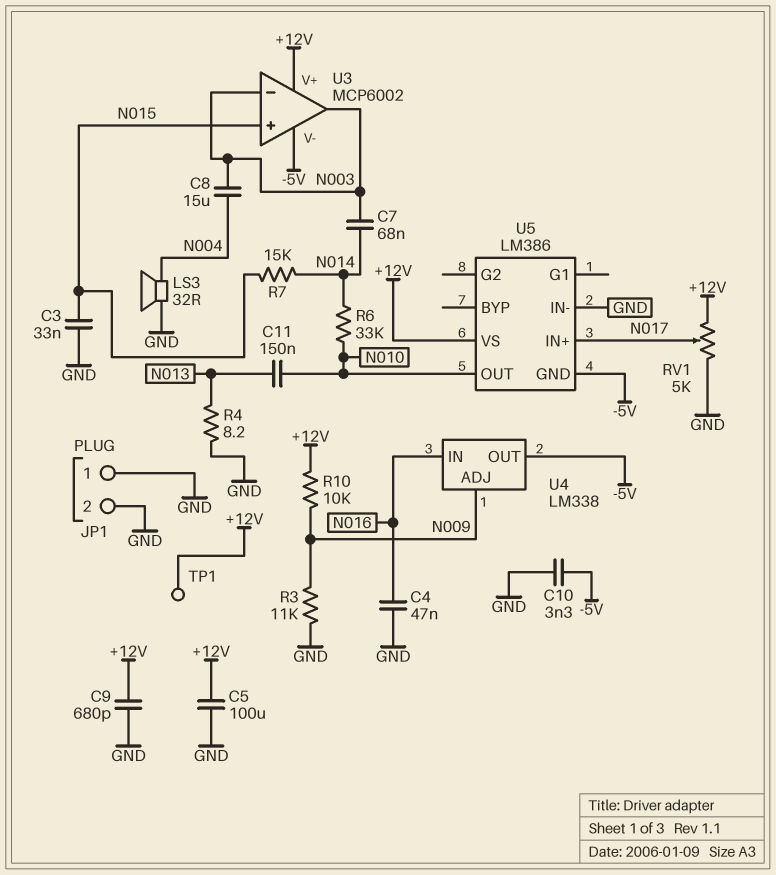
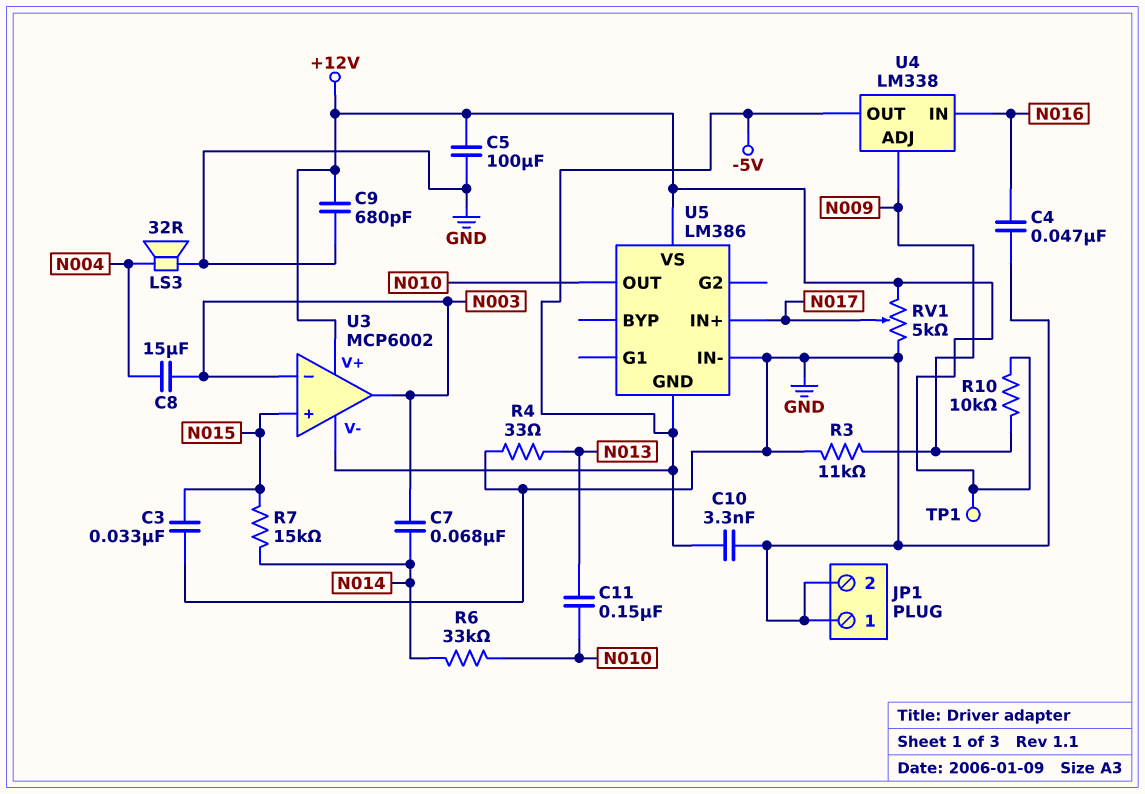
R4: 8.2 (GND, N013) -> 33 (GND, N013)

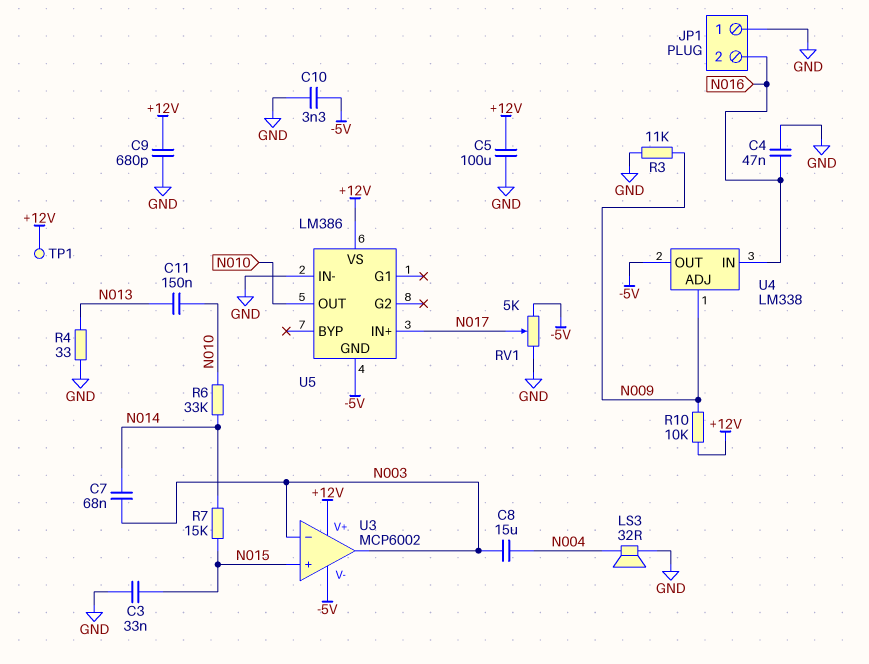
JP1 pin 2: GND -> N016
RV1: 5k (+12V, GND, wiper N017) -> 5k (-5V, GND, wiper N017)

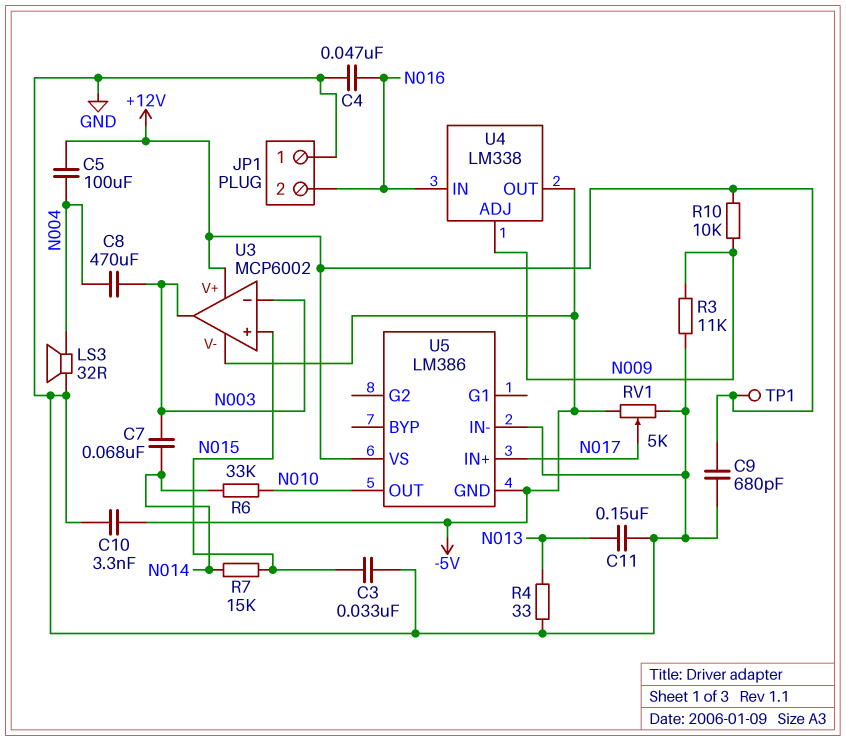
C5: 100uF (+12V, GND) -> 100uF (+12V, N004)
C8: 15uF (N003, N004) -> 470uF (N003, N004)
C11: 150nF (N010, N013) -> 150nF (GND, N013)

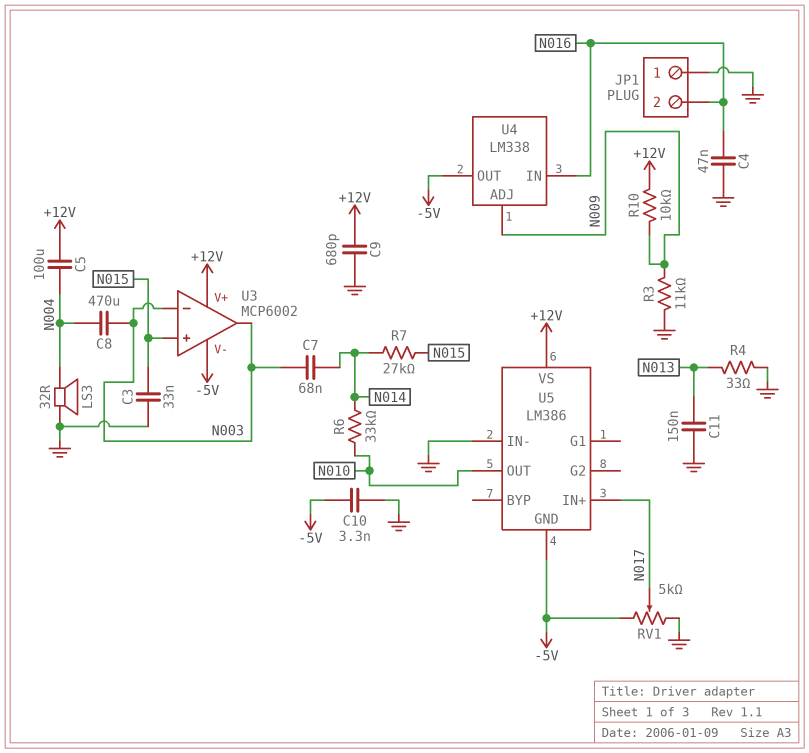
R7: 15k (N014, N015) -> 27k (N014, N015)
TP1: test point (+12V) -> none

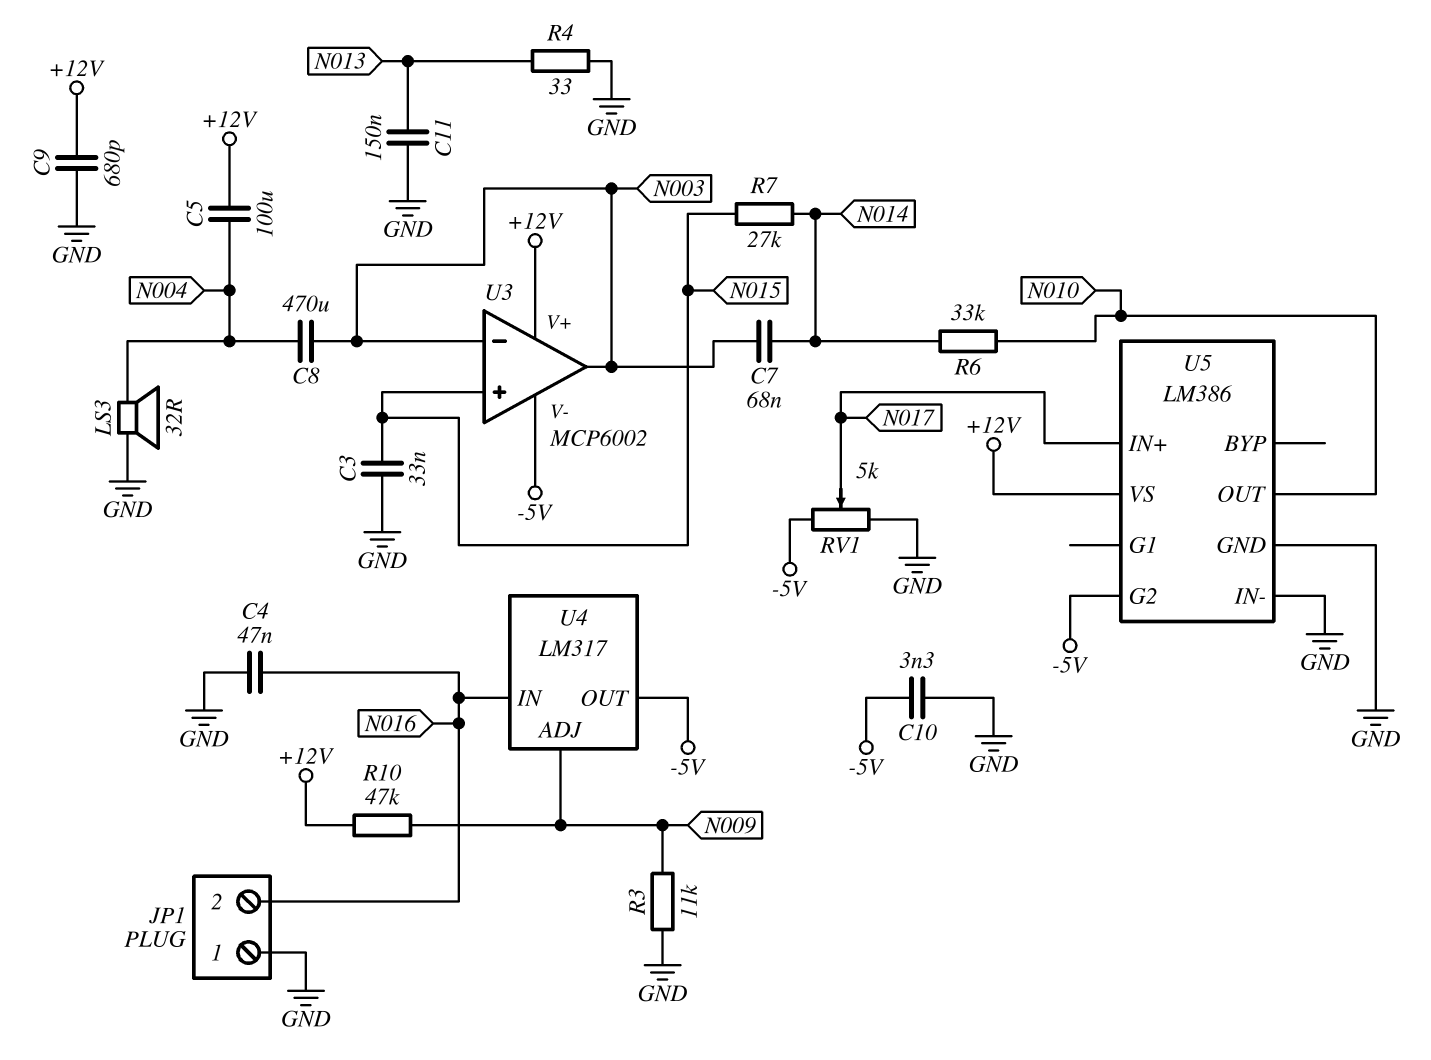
R10: 10k (+12V, N009) -> 47k (+12V, N009)
U4: LM338 -> LM317
U5 pin G2: none -> -5V
U5 pin GND: -5V -> GND

